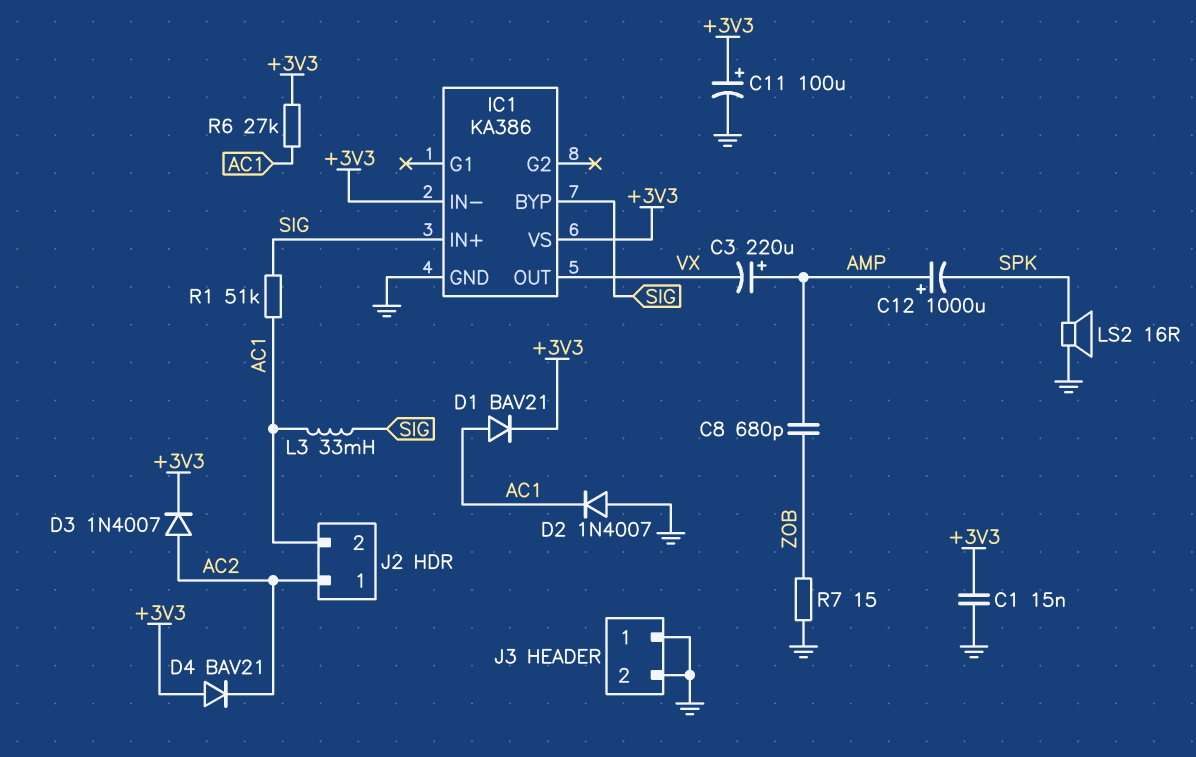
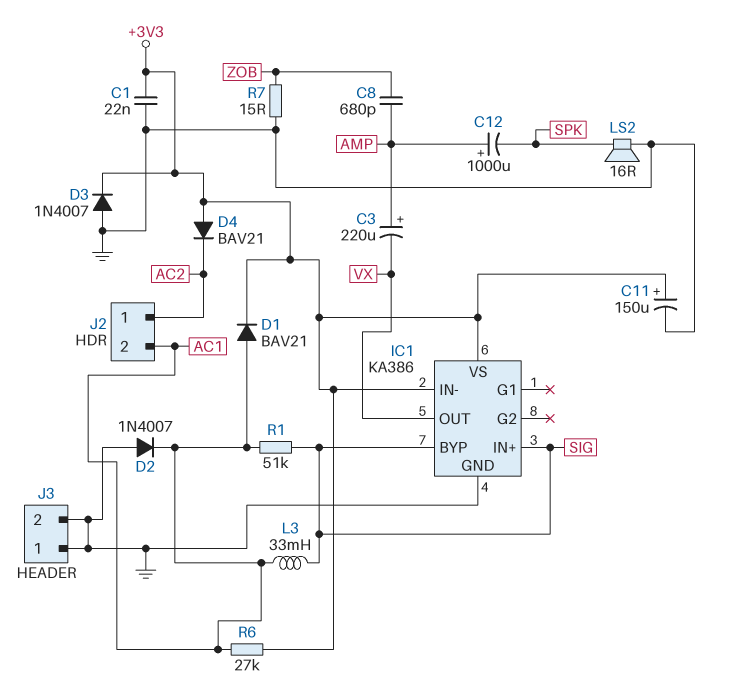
C1: 15nF (+3V3, GND) -> 22nF (+3V3, GND)
C11: 100uF (plus +3V3, minus GND) -> 150uF (plus +3V3, minus GND)
D3: diode 1N4007 (A AC2, K +3V3) -> diode 1N4007 (A GND, K +3V3)

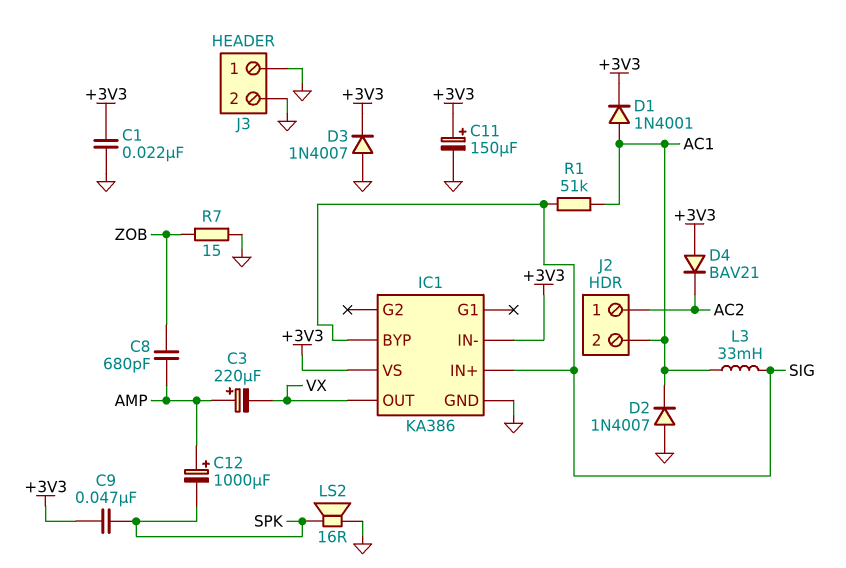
C9: none -> 47nF (+3V3, SPK)
D1: diode BAV21 (A AC1, K +3V3) -> diode 1N4001 (A AC1, K +3V3)
R6: 27k (+3V3, AC1) -> none

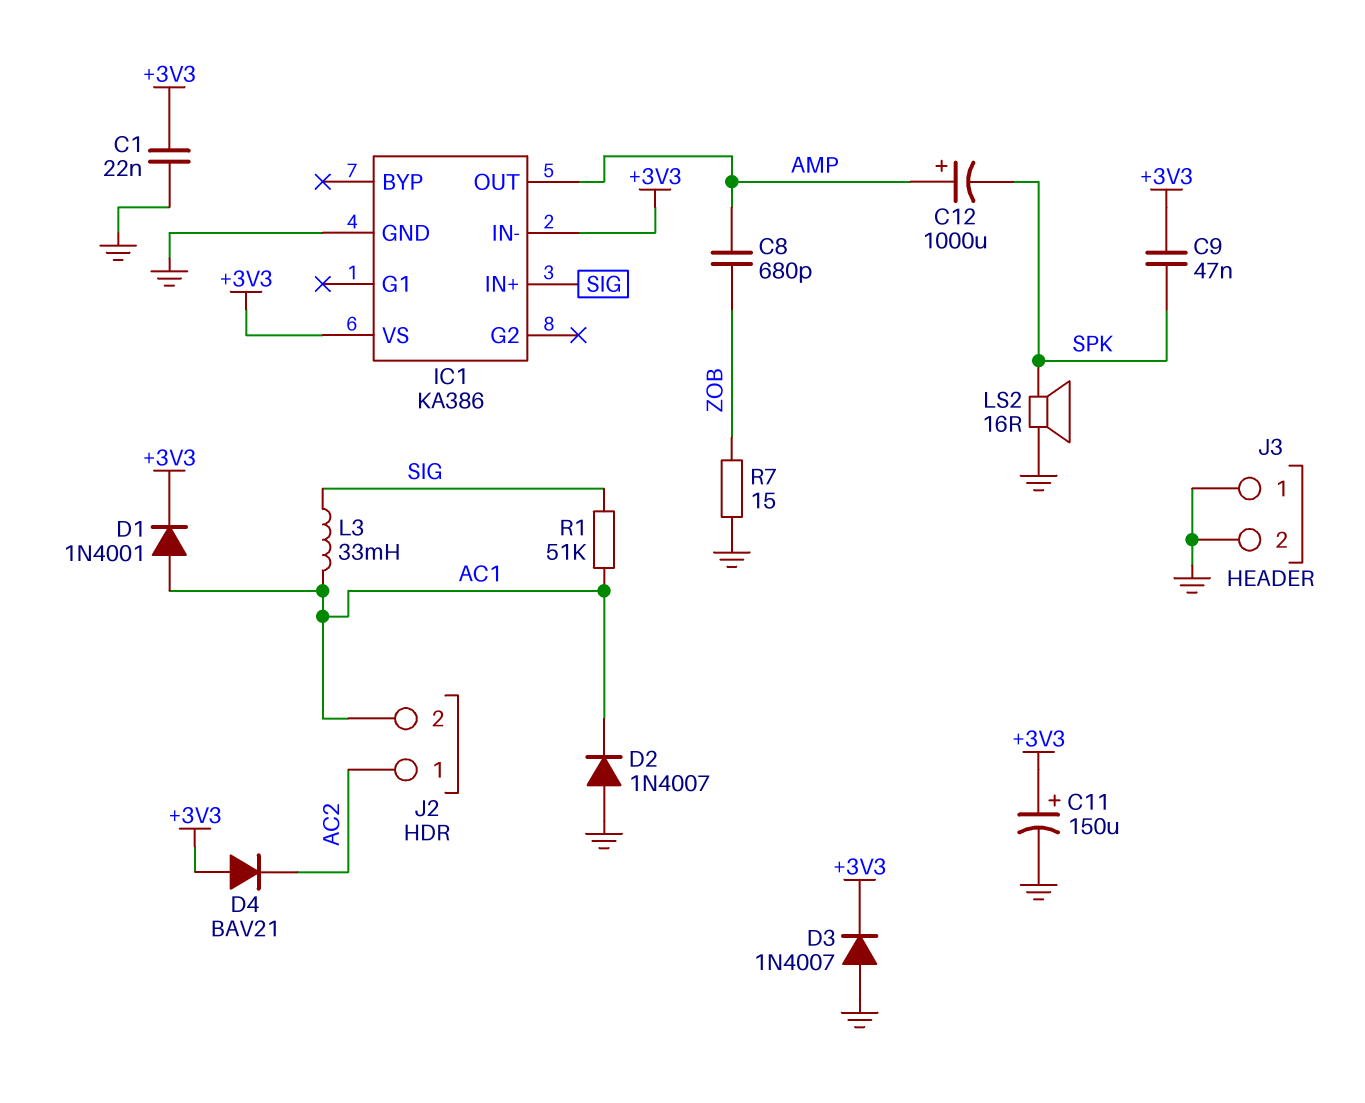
C3: 220uF (plus AMP, minus VX) -> none
IC1 pin BYP: SIG -> none
IC1 pin OUT: VX -> AMP

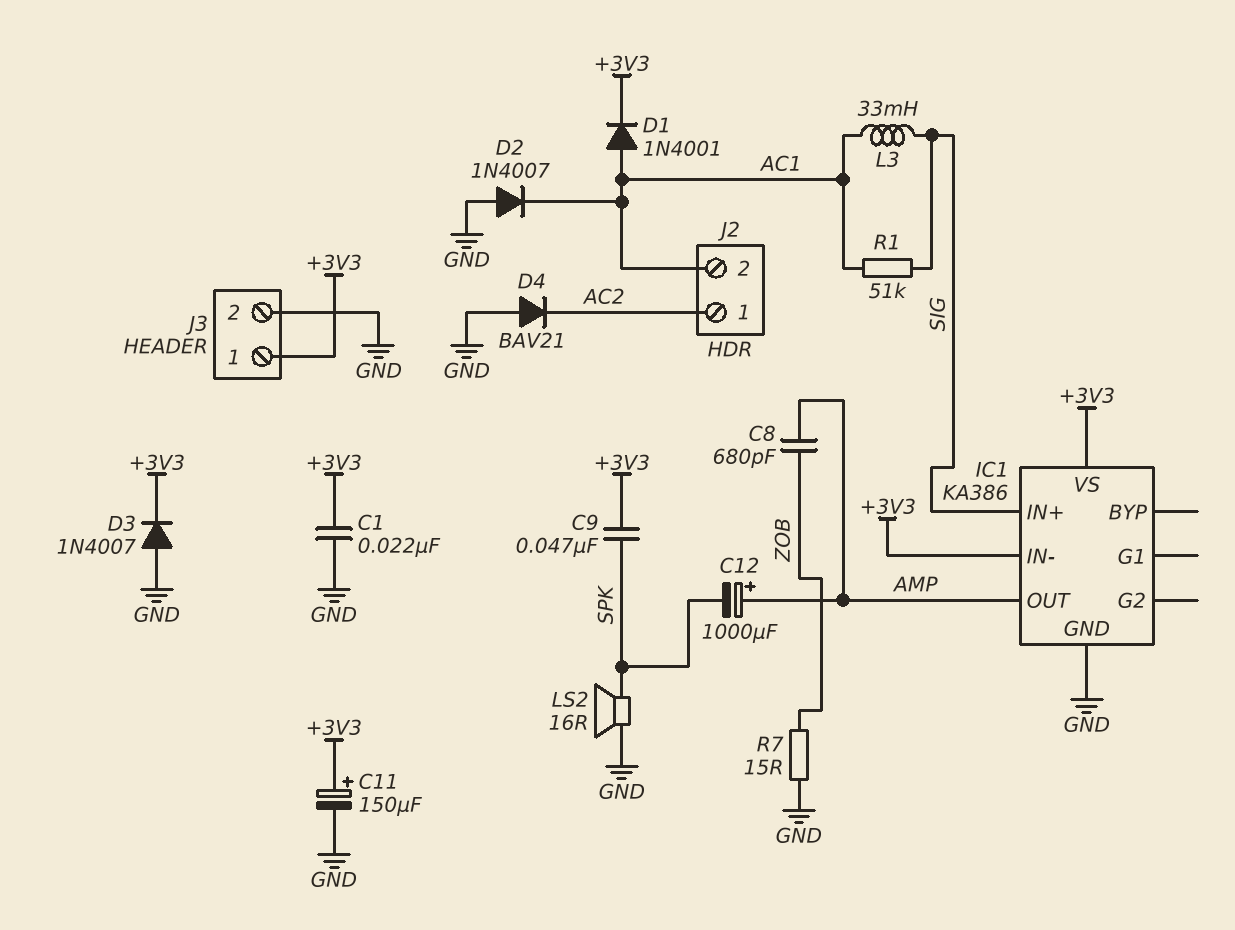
D4: diode BAV21 (A +3V3, K AC2) -> diode BAV21 (A GND, K AC2)
J3 pin 1: GND -> +3V3

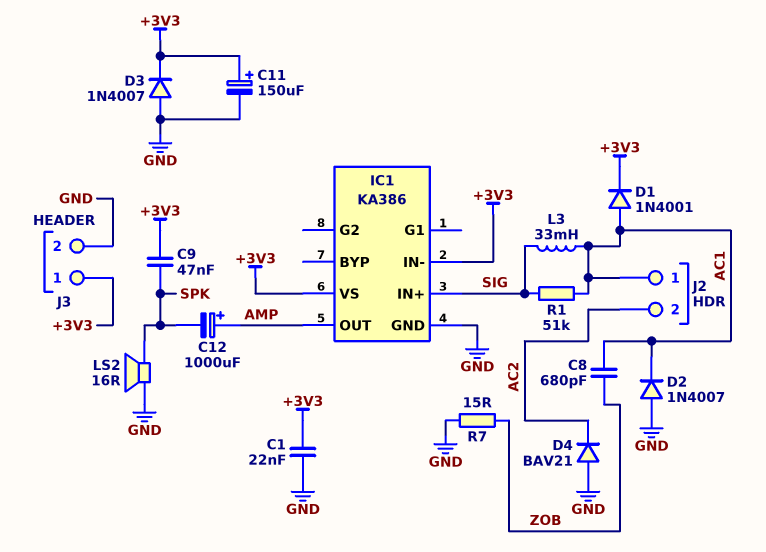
C8: 680pF (AMP, ZOB) -> 680pF (AC1, ZOB)
J2 pin 1: AC2 -> AC1
J2 pin 2: AC1 -> AC2

